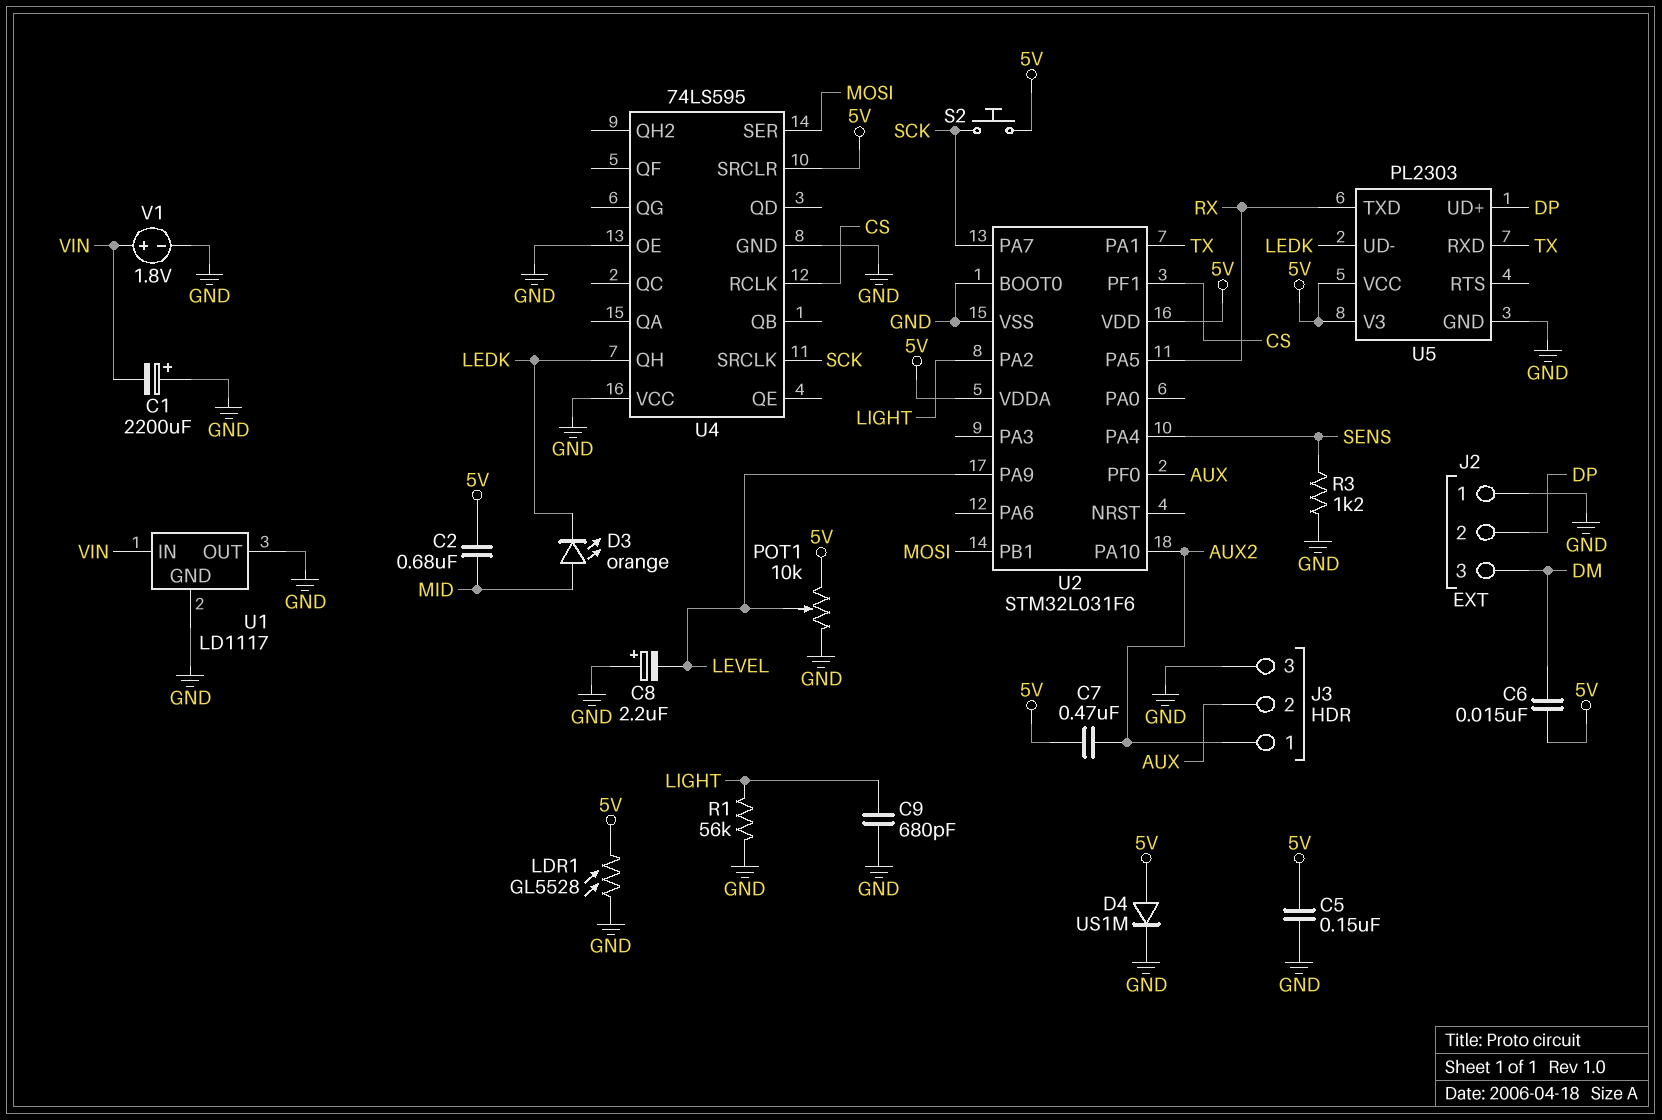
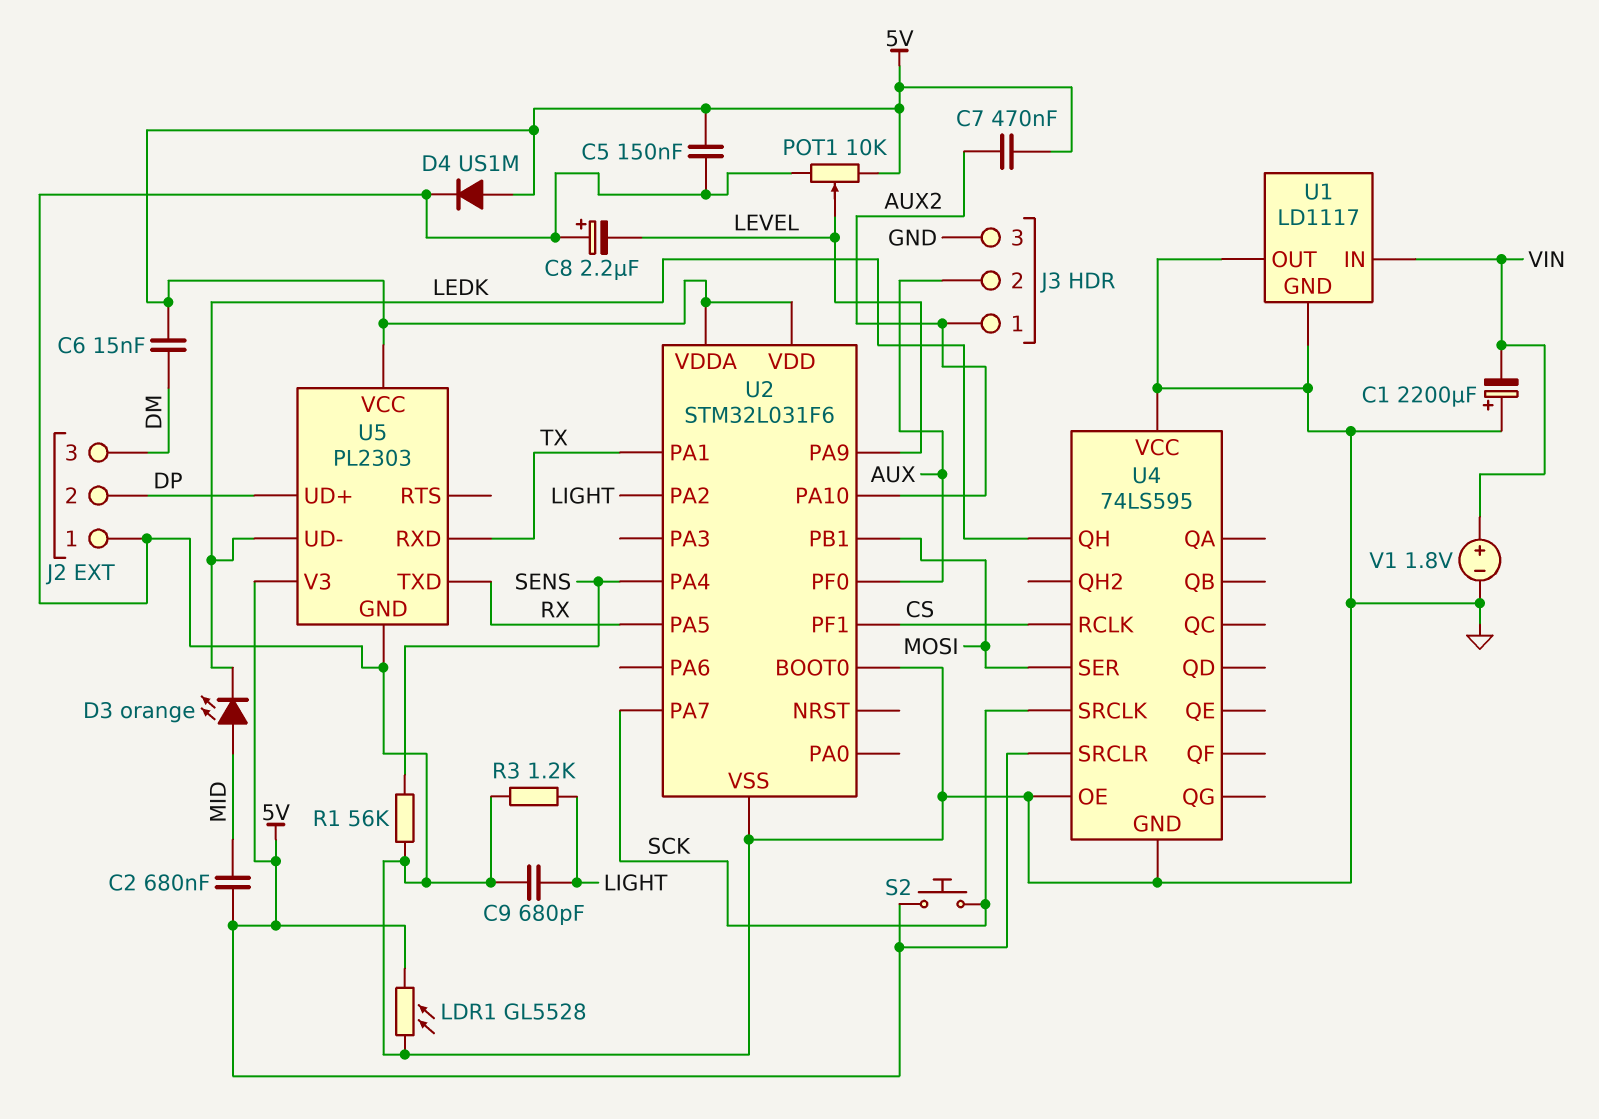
R1: 56k (GND, LIGHT) -> 56k (GND, SENS)
R3: 1.2k (GND, SENS) -> 1.2k (GND, LIGHT)

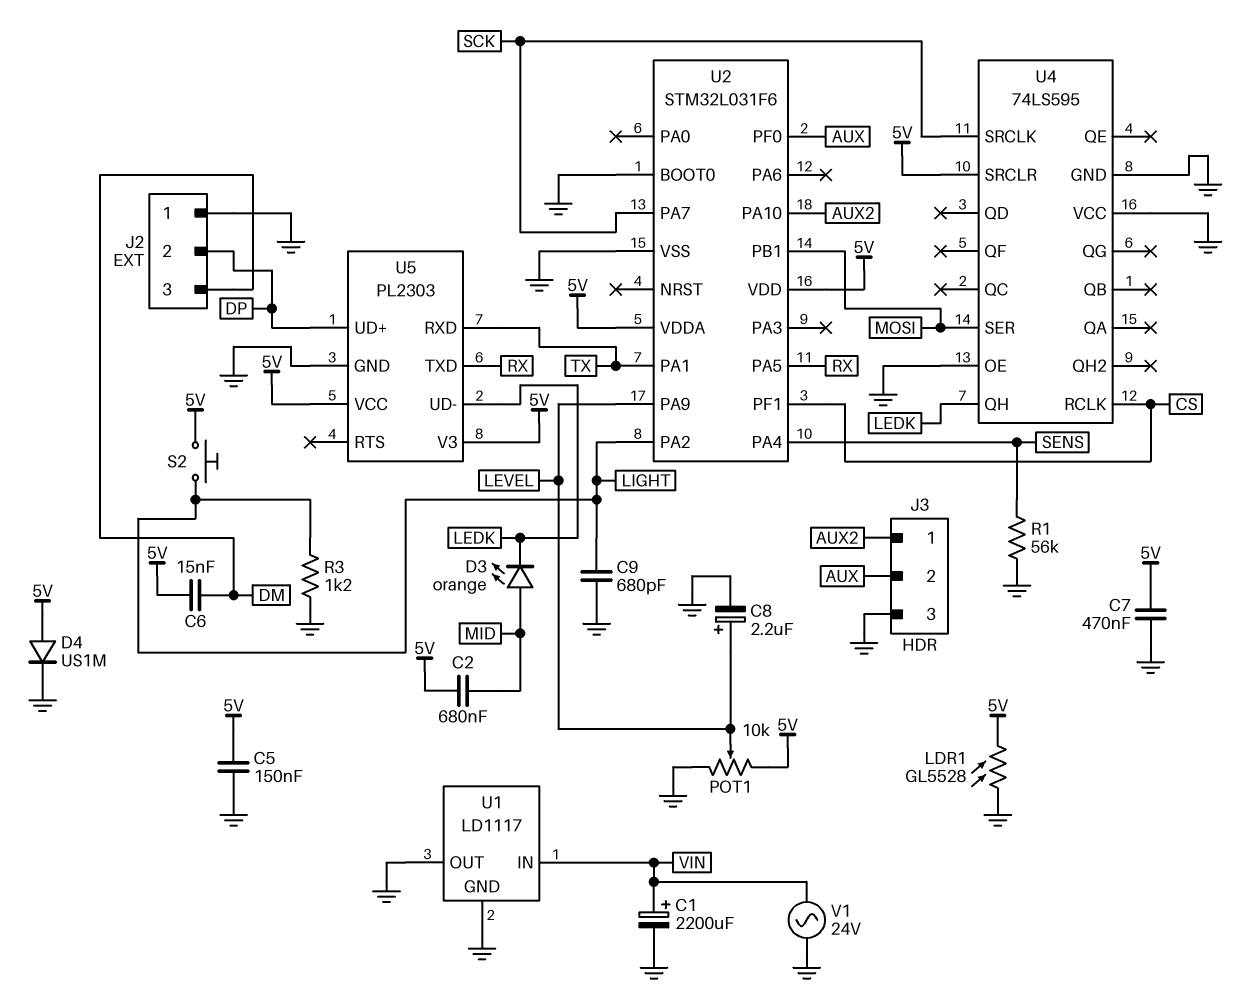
C1: 2200uF (plus GND, minus VIN) -> 2200uF (plus VIN, minus GND)
C7: 470nF (5V, AUX2) -> 470nF (5V, GND)
C8: 2.2uF (plus GND, minus LEVEL) -> 2.2uF (plus LEVEL, minus GND)
S2: button (5V, SCK) -> button (5V, LIGHT)
V1: 1.8V (plus VIN, minus GND) -> AC 24V (GND, VIN)

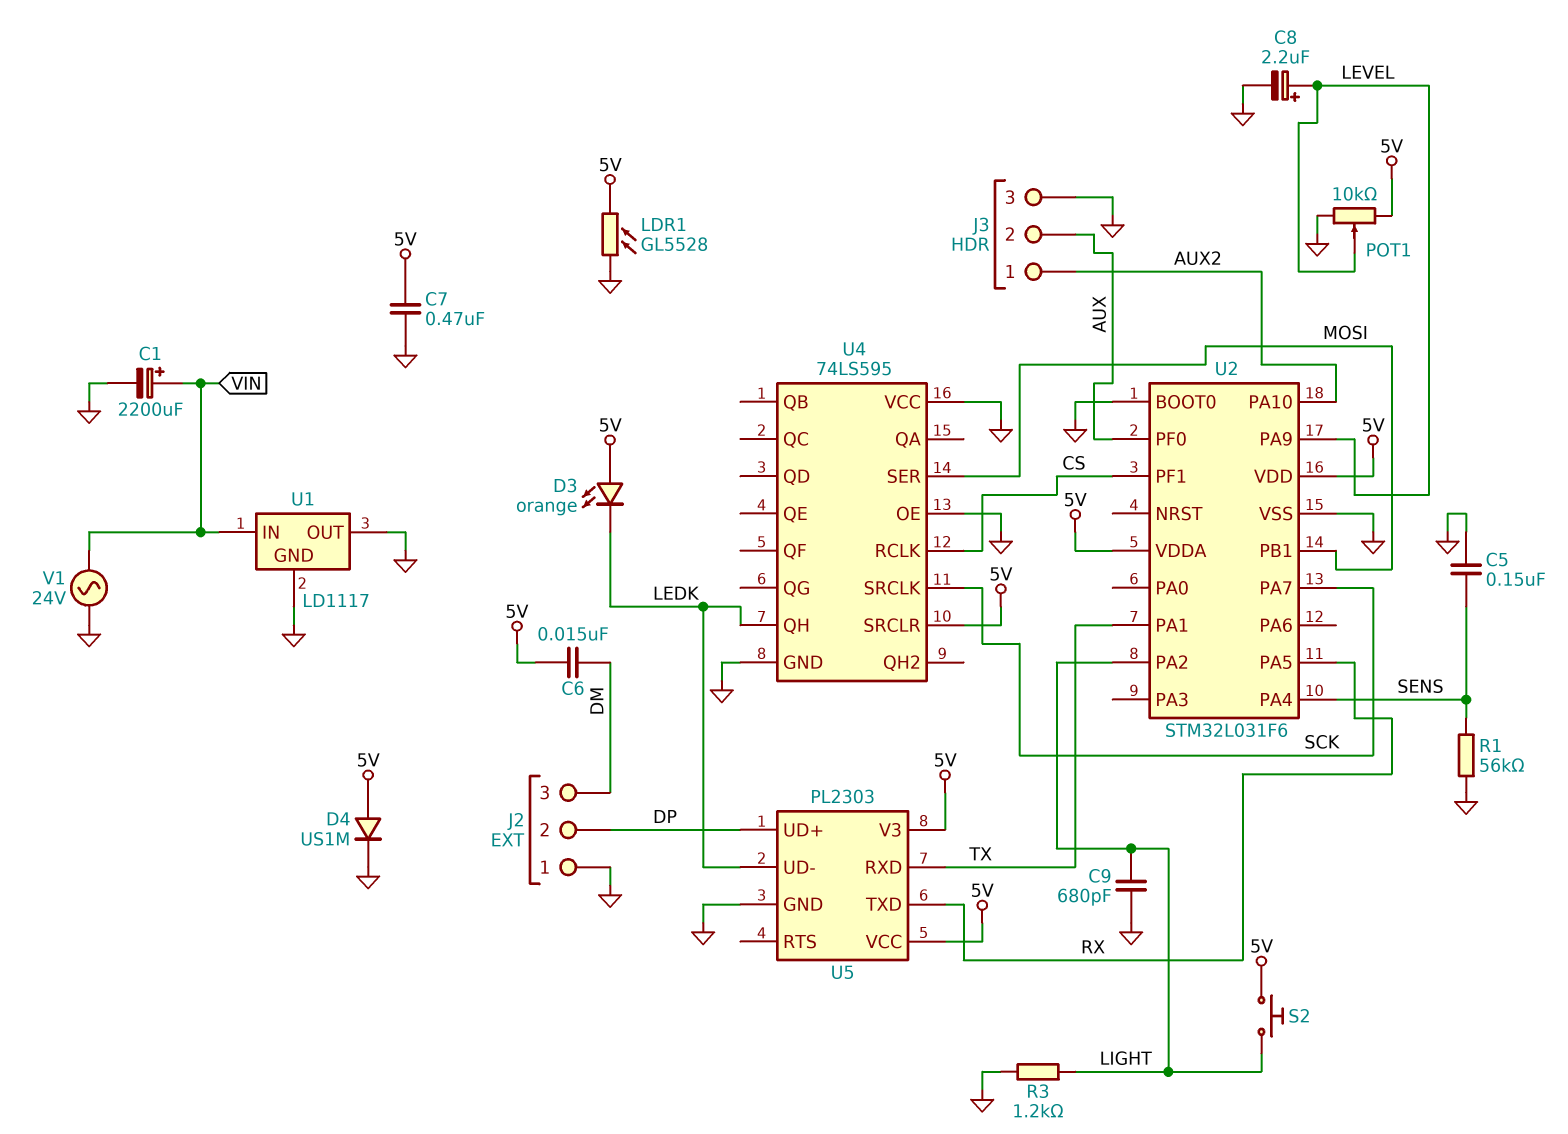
C2: 680nF (5V, MID) -> none
C5: 150nF (5V, GND) -> 150nF (GND, SENS)
D3: LED orange (A MID, K LEDK) -> LED orange (A 5V, K LEDK)

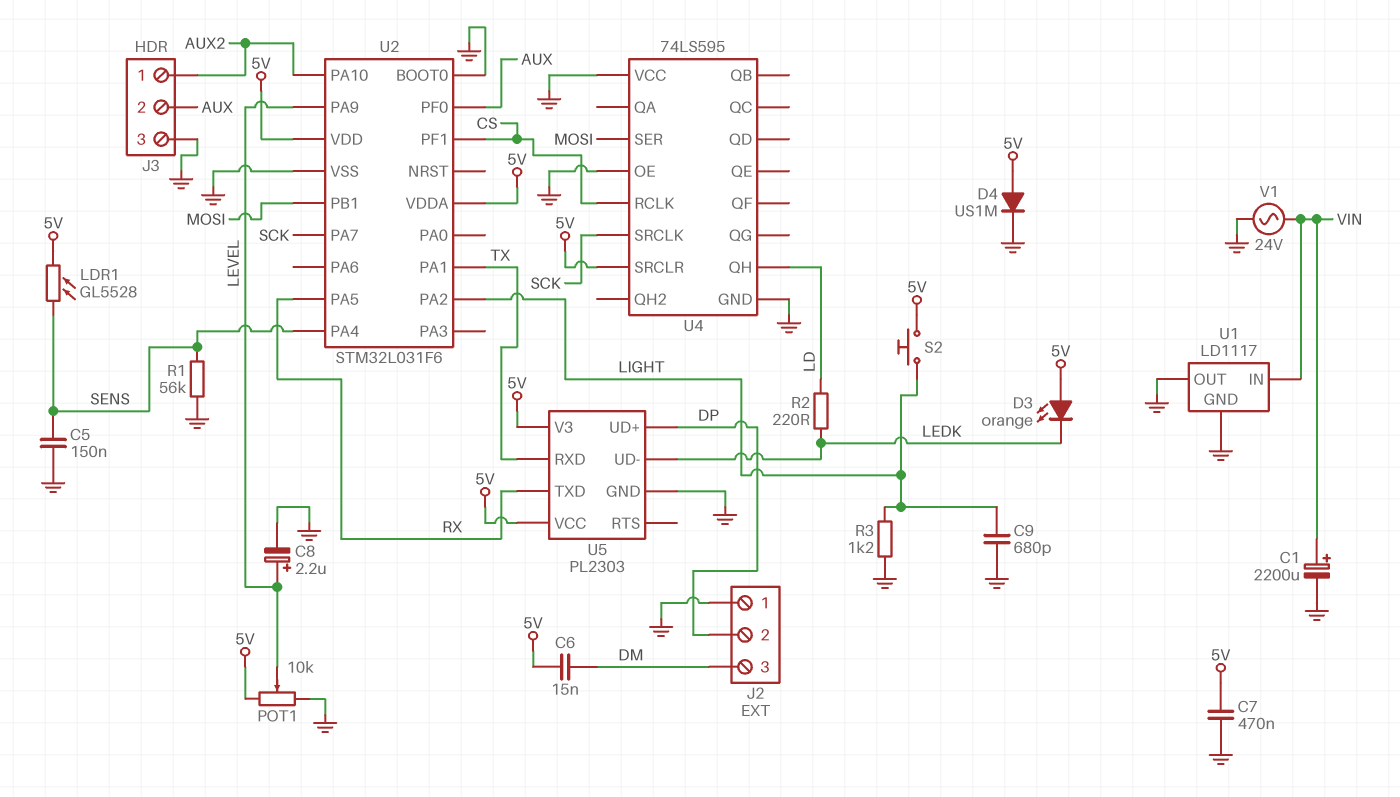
LDR1: GL5528 (5V, GND) -> GL5528 (5V, SENS)
R2: none -> 220 (LD, LEDK)
U4 pin QH: LEDK -> LD

